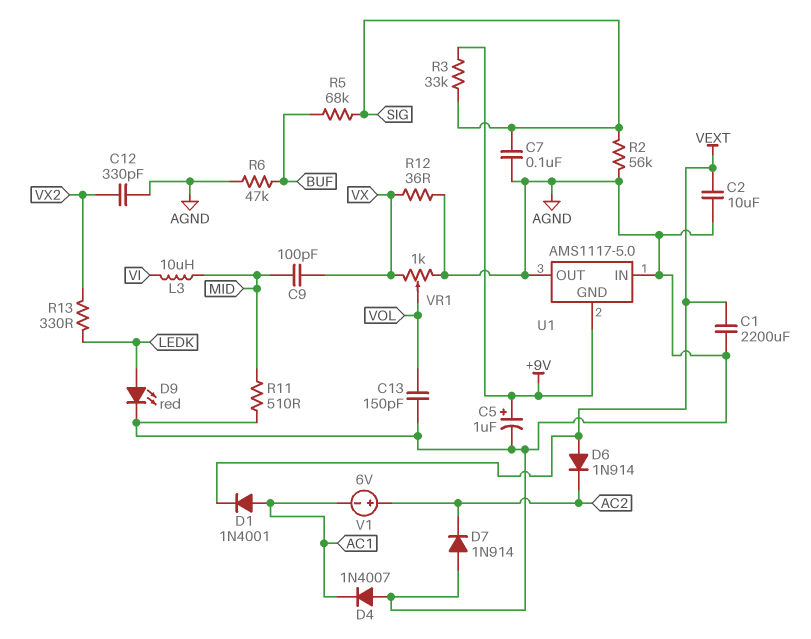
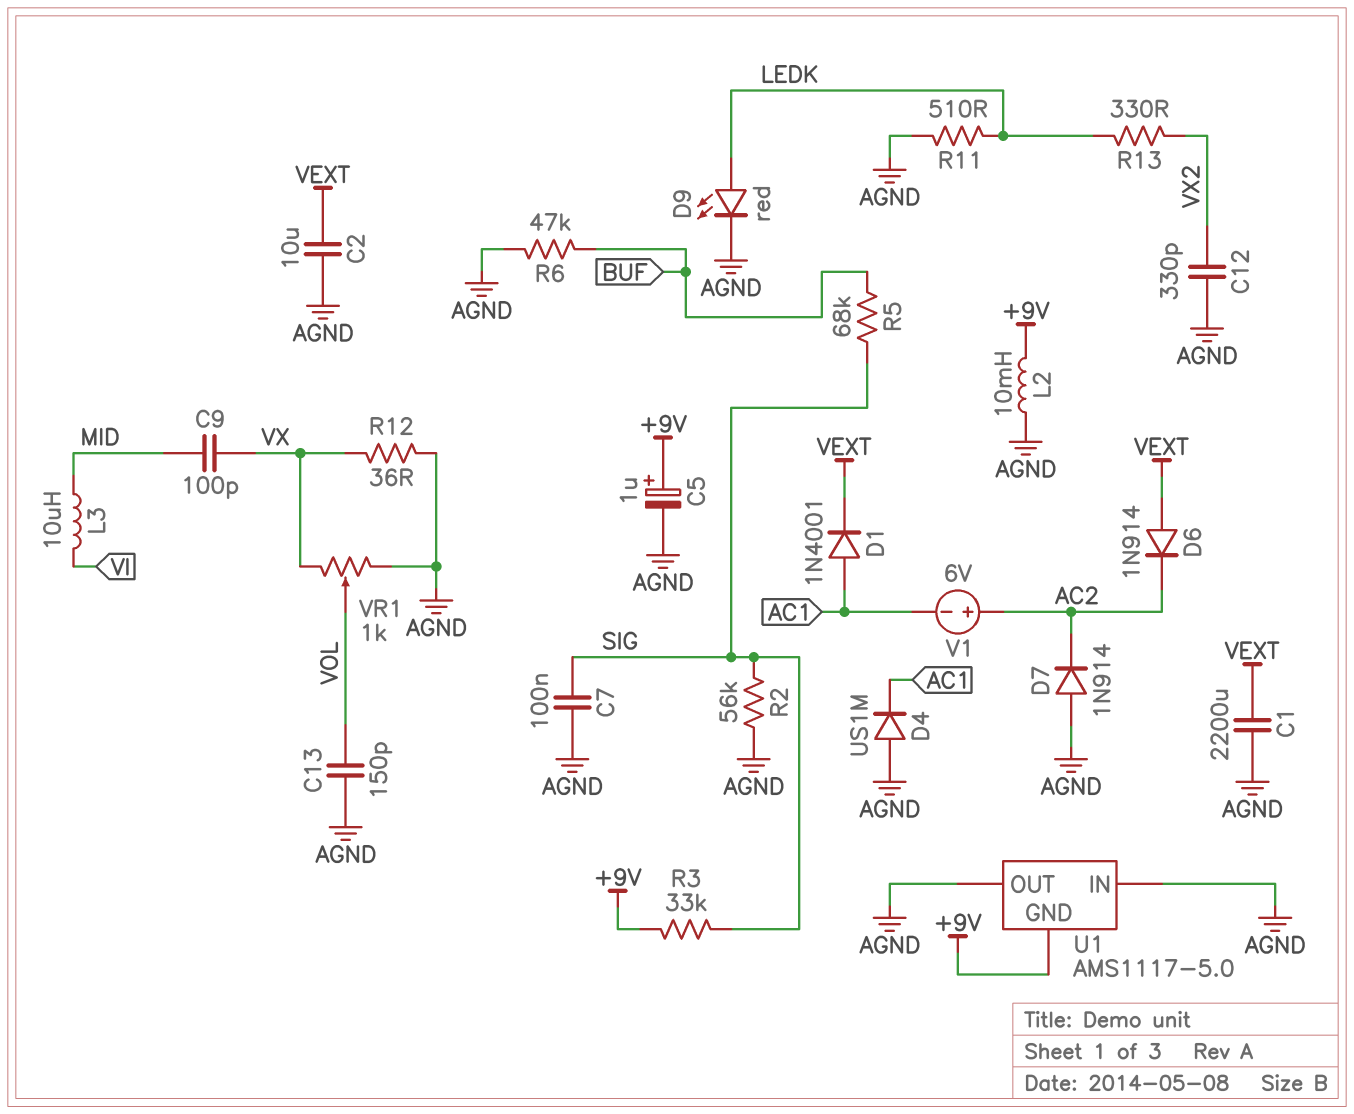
D4: diode 1N4007 (A AGND, K AC1) -> diode US1M (A AGND, K AC1)
L2: none -> 10mH (+9V, AGND)
R11: 510 (AGND, MID) -> 510 (AGND, LEDK)

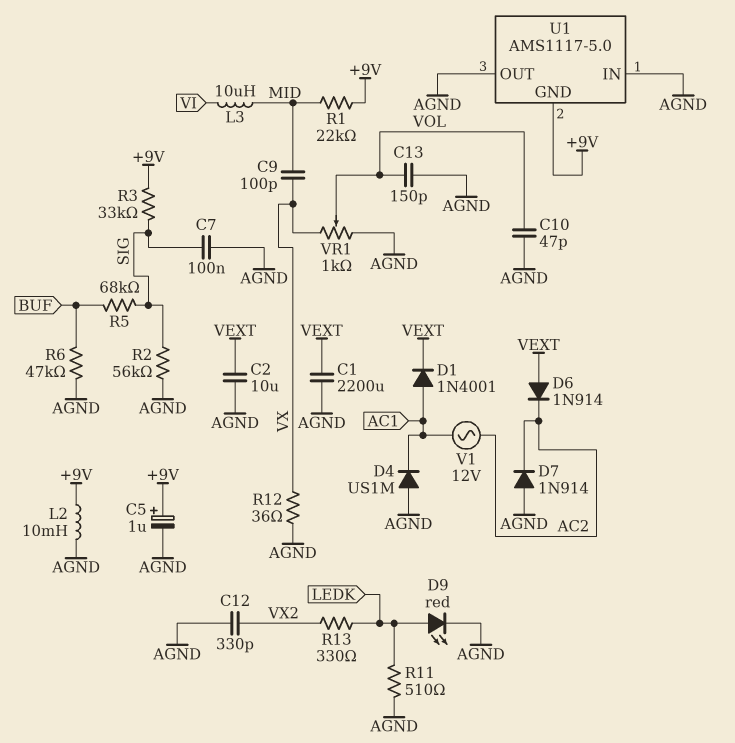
C10: none -> 47pF (AGND, VOL)
R1: none -> 22k (+9V, MID)
V1: 6V (plus AC2, minus AC1) -> AC 12V (AC1, AC2)

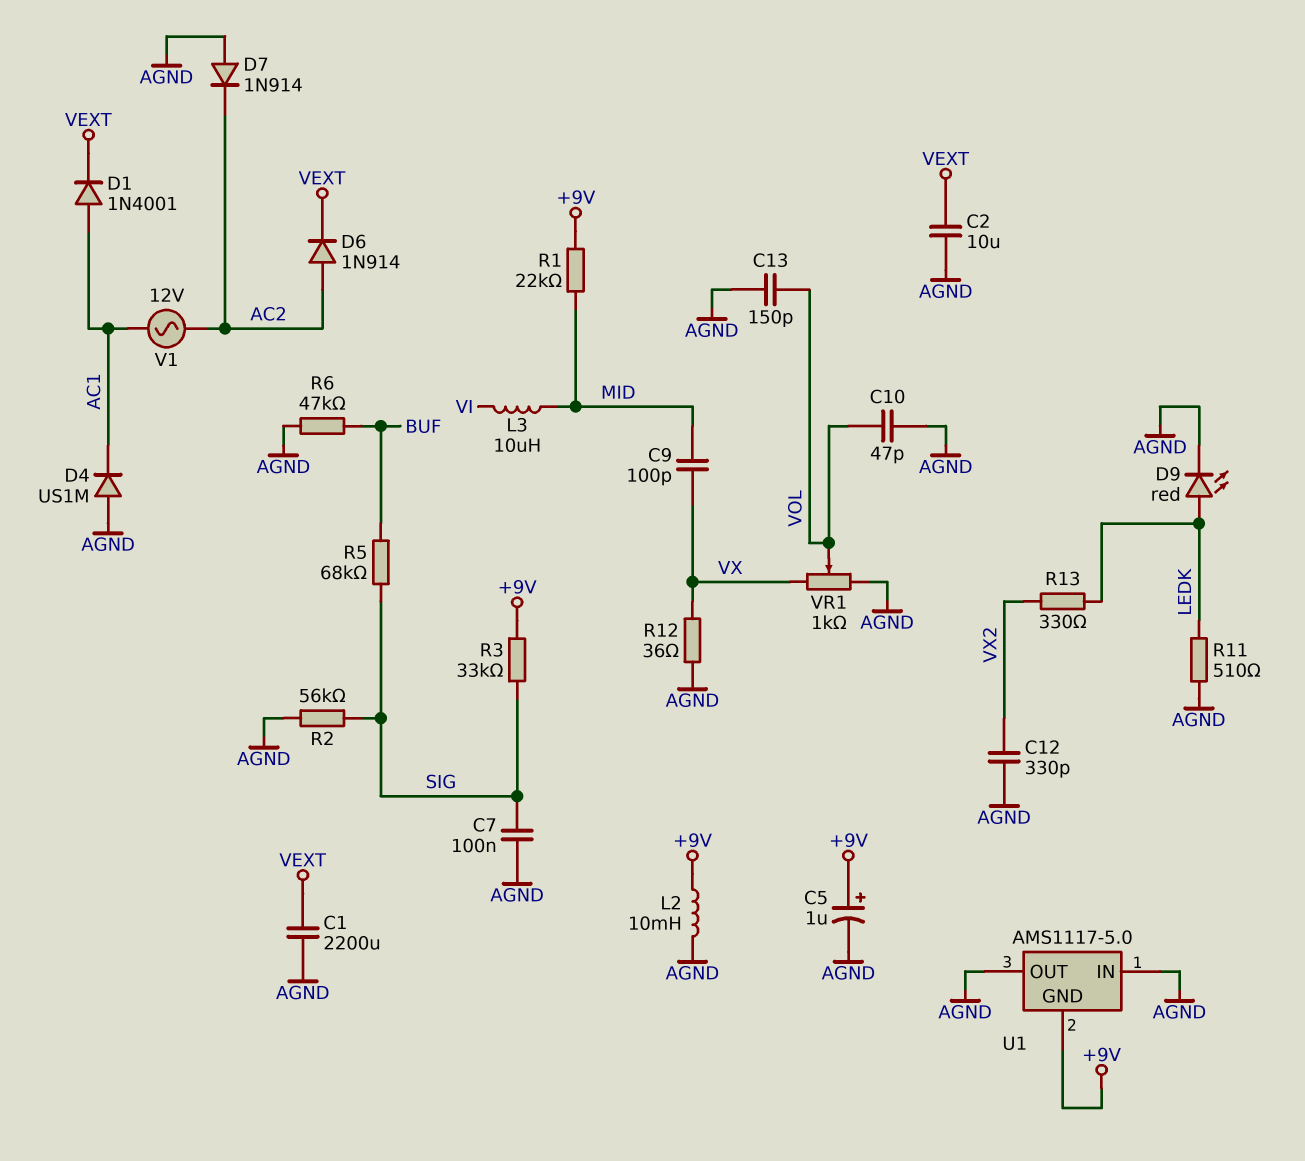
D6: diode 1N914 (A VEXT, K AC2) -> diode 1N914 (A AC2, K VEXT)

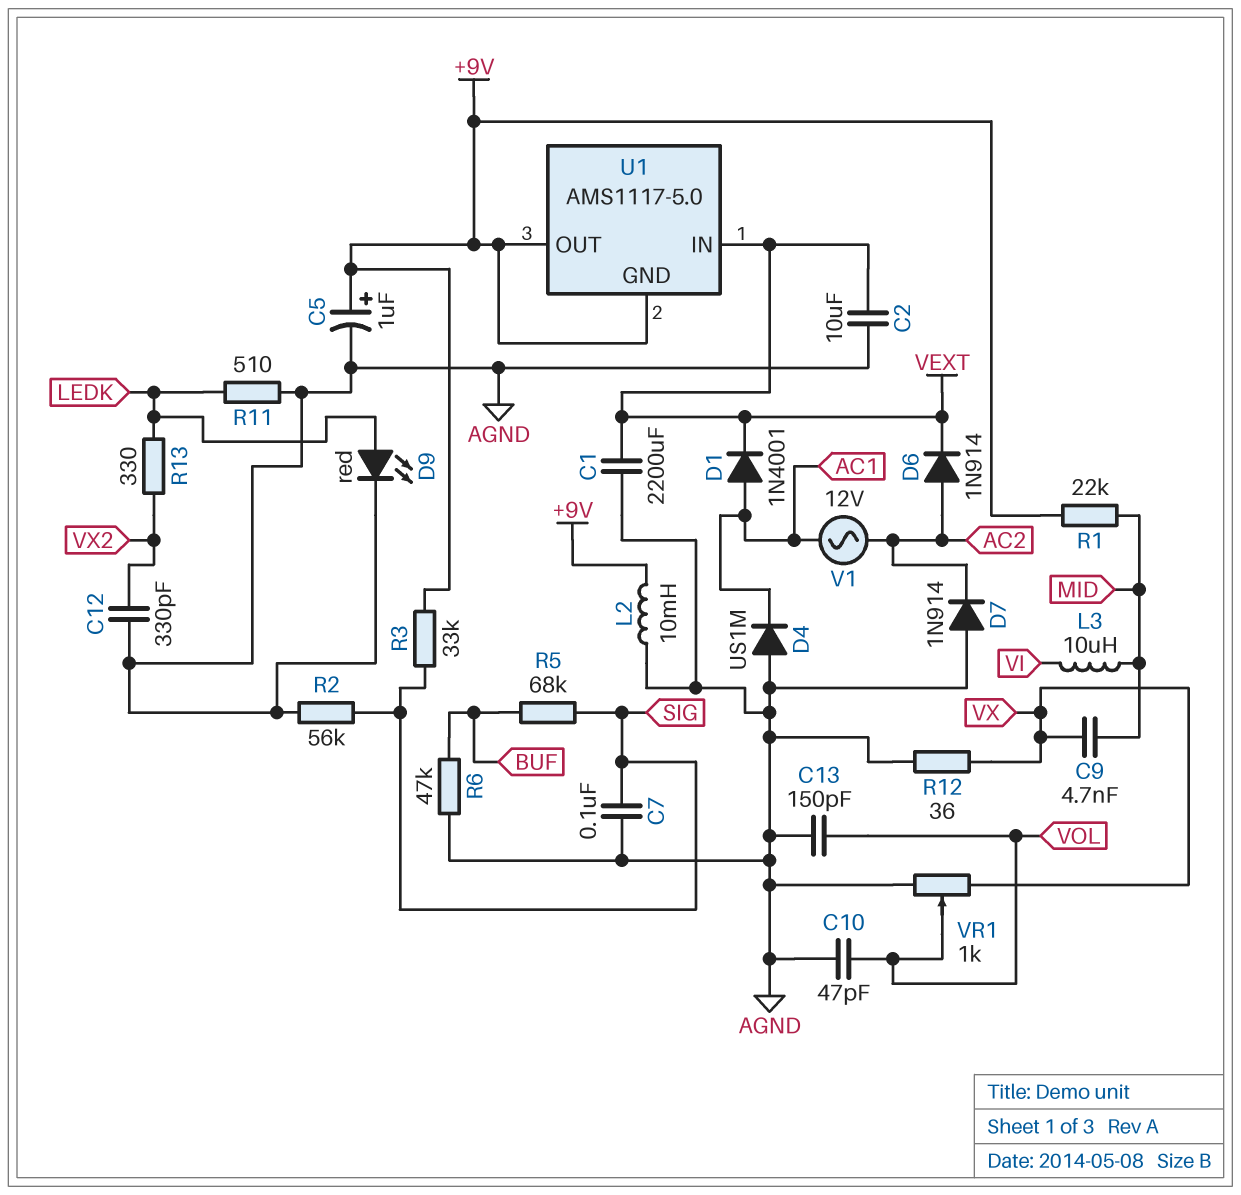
C9: 100pF (MID, VX) -> 4.7nF (MID, VX)
U1 pin IN: AGND -> VEXT
U1 pin OUT: AGND -> +9V

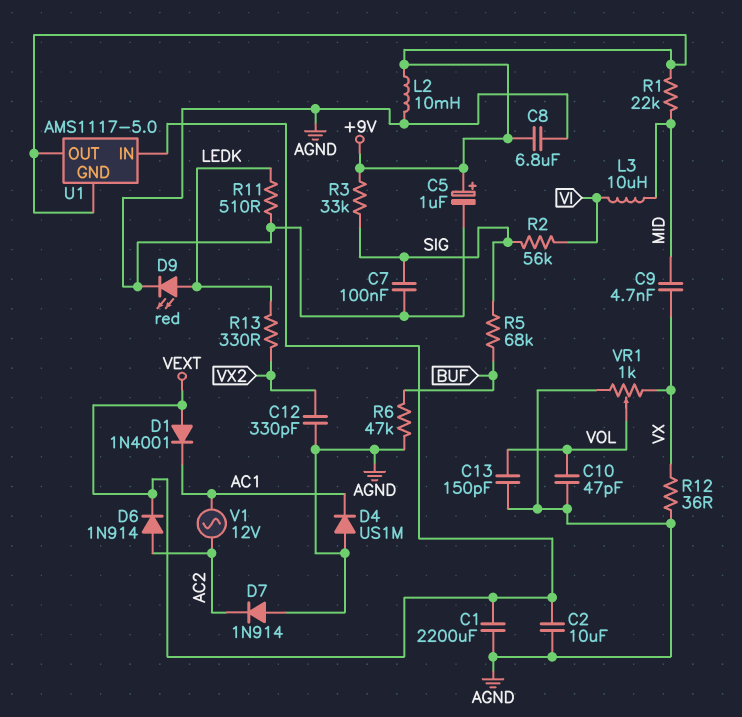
C8: none -> 6.8uF (+9V, AGND)
D1: diode 1N4001 (A AC1, K VEXT) -> diode 1N4001 (A VEXT, K AC1)
R2: 56k (AGND, SIG) -> 56k (SIG, VI)

